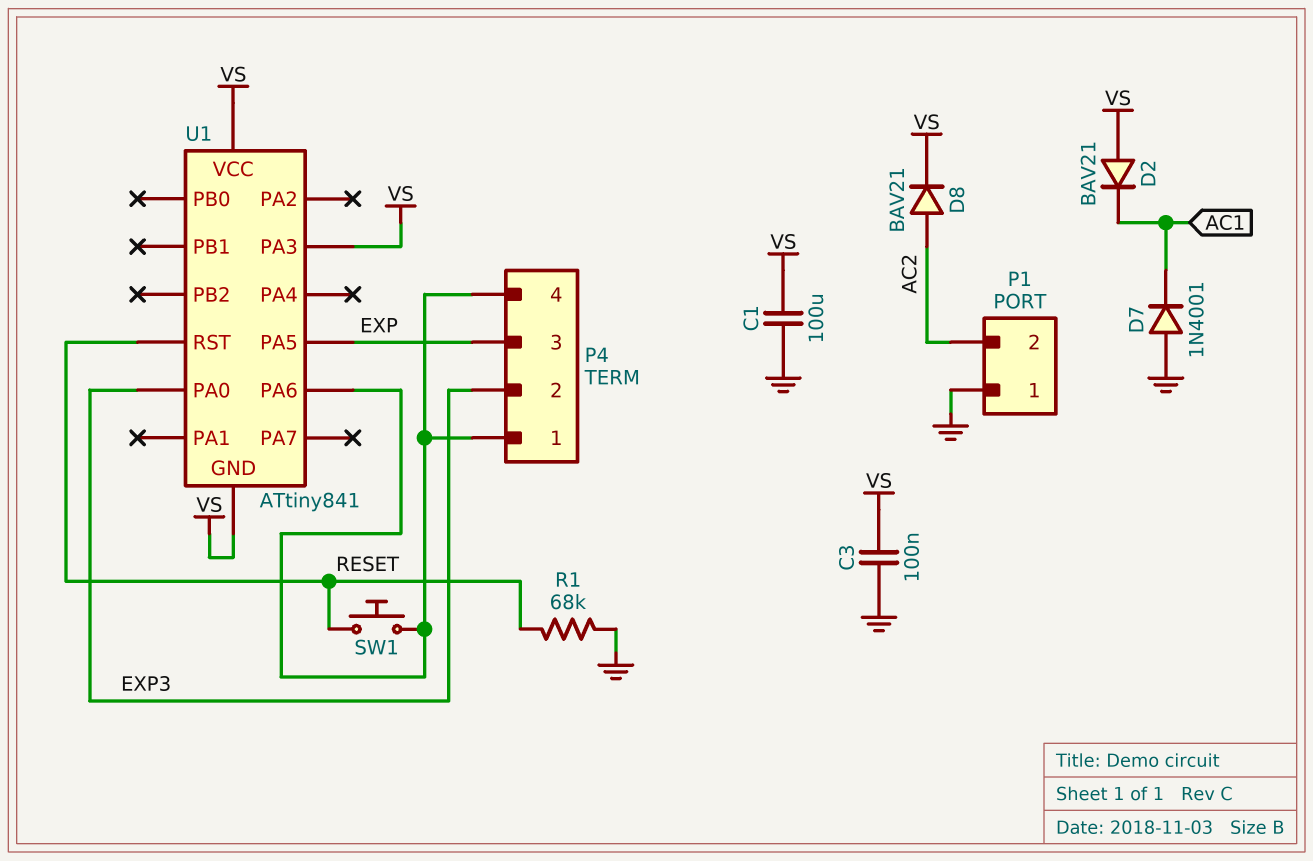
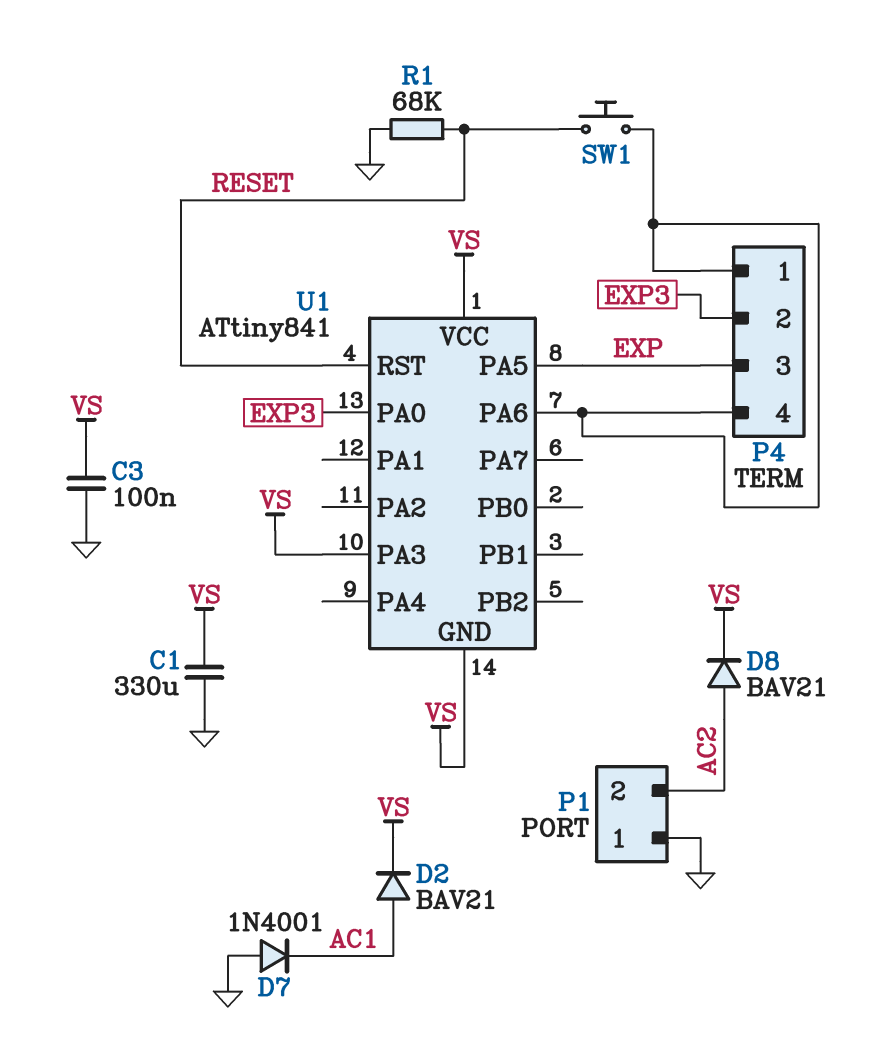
C1: 100uF (GND, VS) -> 330uF (GND, VS)
D2: diode BAV21 (A VS, K AC1) -> diode BAV21 (A AC1, K VS)

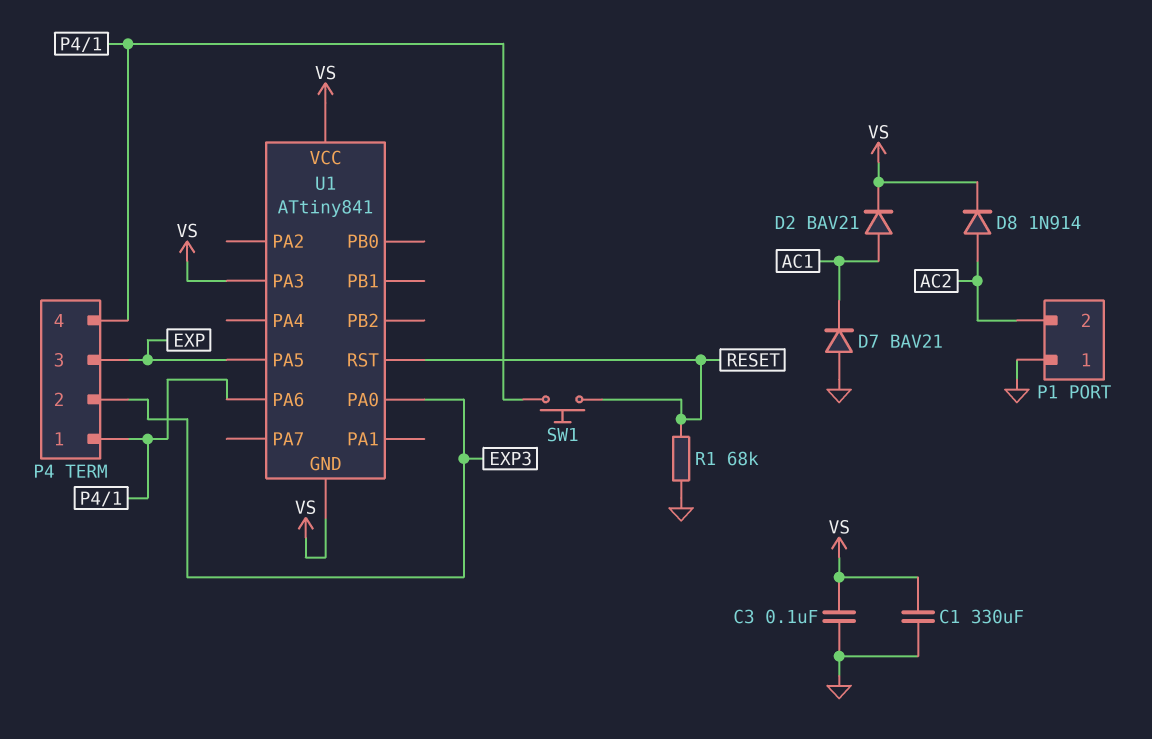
D7: diode 1N4001 (A GND, K AC1) -> diode BAV21 (A GND, K AC1)
D8: diode BAV21 (A AC2, K VS) -> diode 1N914 (A AC2, K VS)

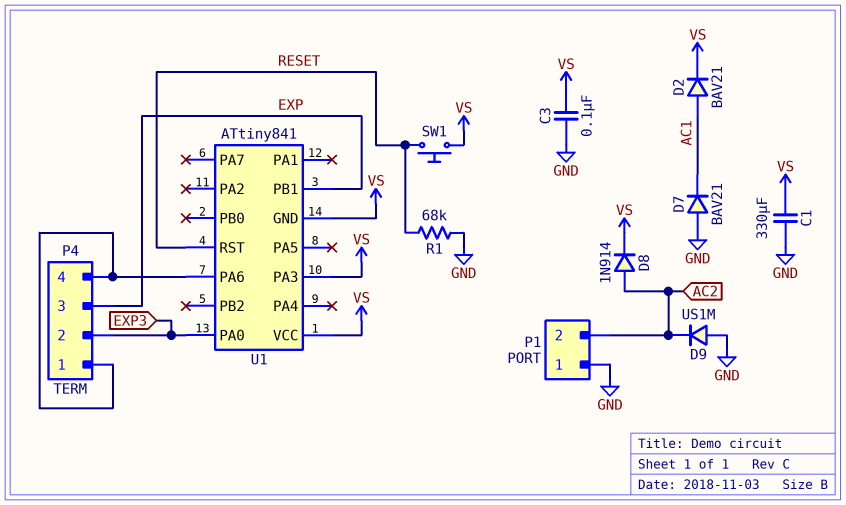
D9: none -> diode US1M (A GND, K AC2)
SW1: button (P4/1, RESET) -> button (RESET, VS)
U1 pin PA5: EXP -> none
U1 pin PB1: none -> EXP

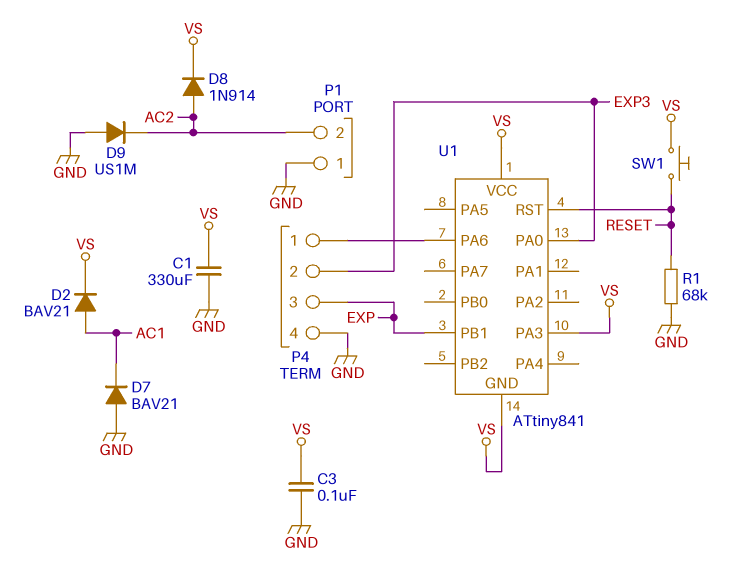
P4 pin 4: P4/1 -> GND

